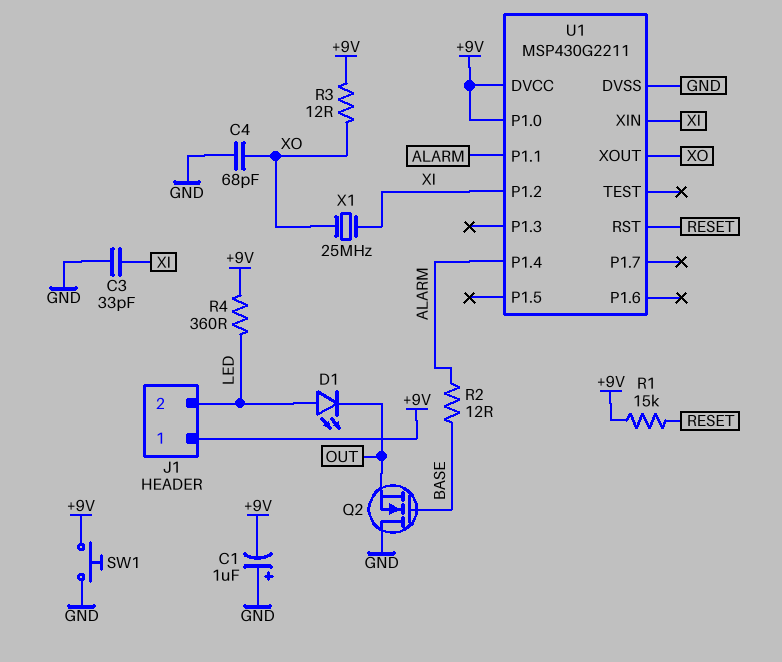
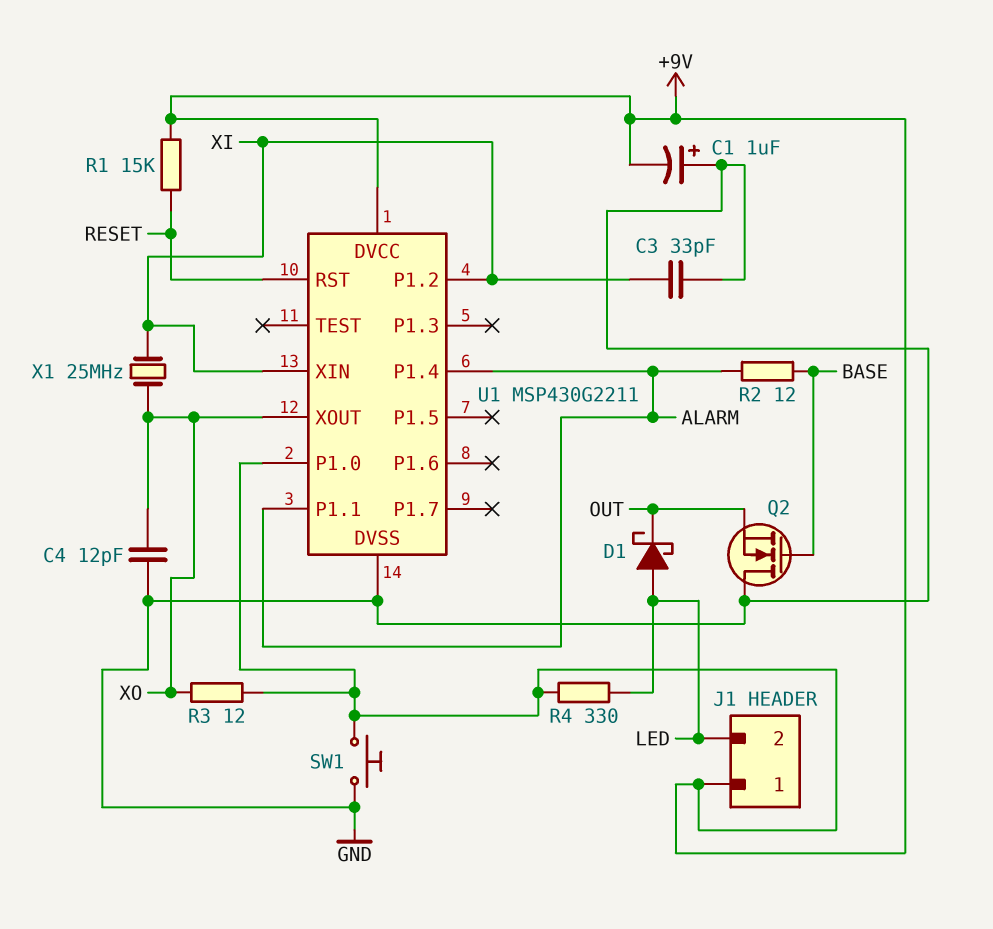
C4: 68pF (GND, XO) -> 12pF (GND, XO)
D1: LED (A LED, K OUT) -> schottky (A LED, K OUT)
R4: 360 (+9V, LED) -> 330 (+9V, LED)

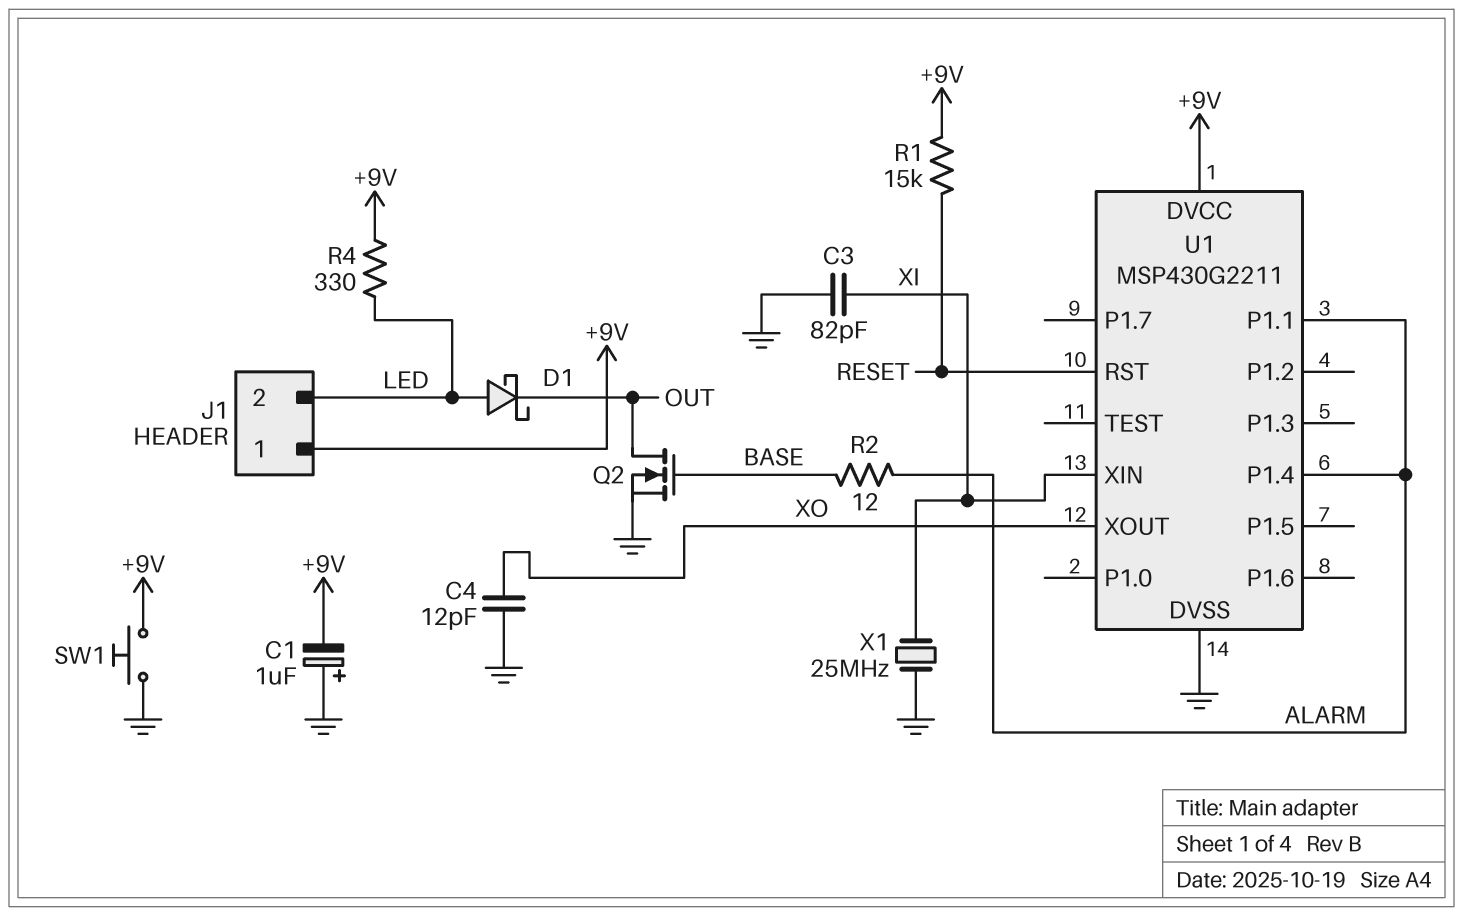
C3: 33pF (GND, XI) -> 82pF (GND, XI)
Q2: NMOS (G BASE, D GND, S OUT) -> NMOS (G BASE, D OUT, S GND)
R3: 12 (+9V, XO) -> none
U1 pin P1.0: +9V -> none
U1 pin P1.2: XI -> none
X1: 25MHz (XI, XO) -> 25MHz (GND, XI)

